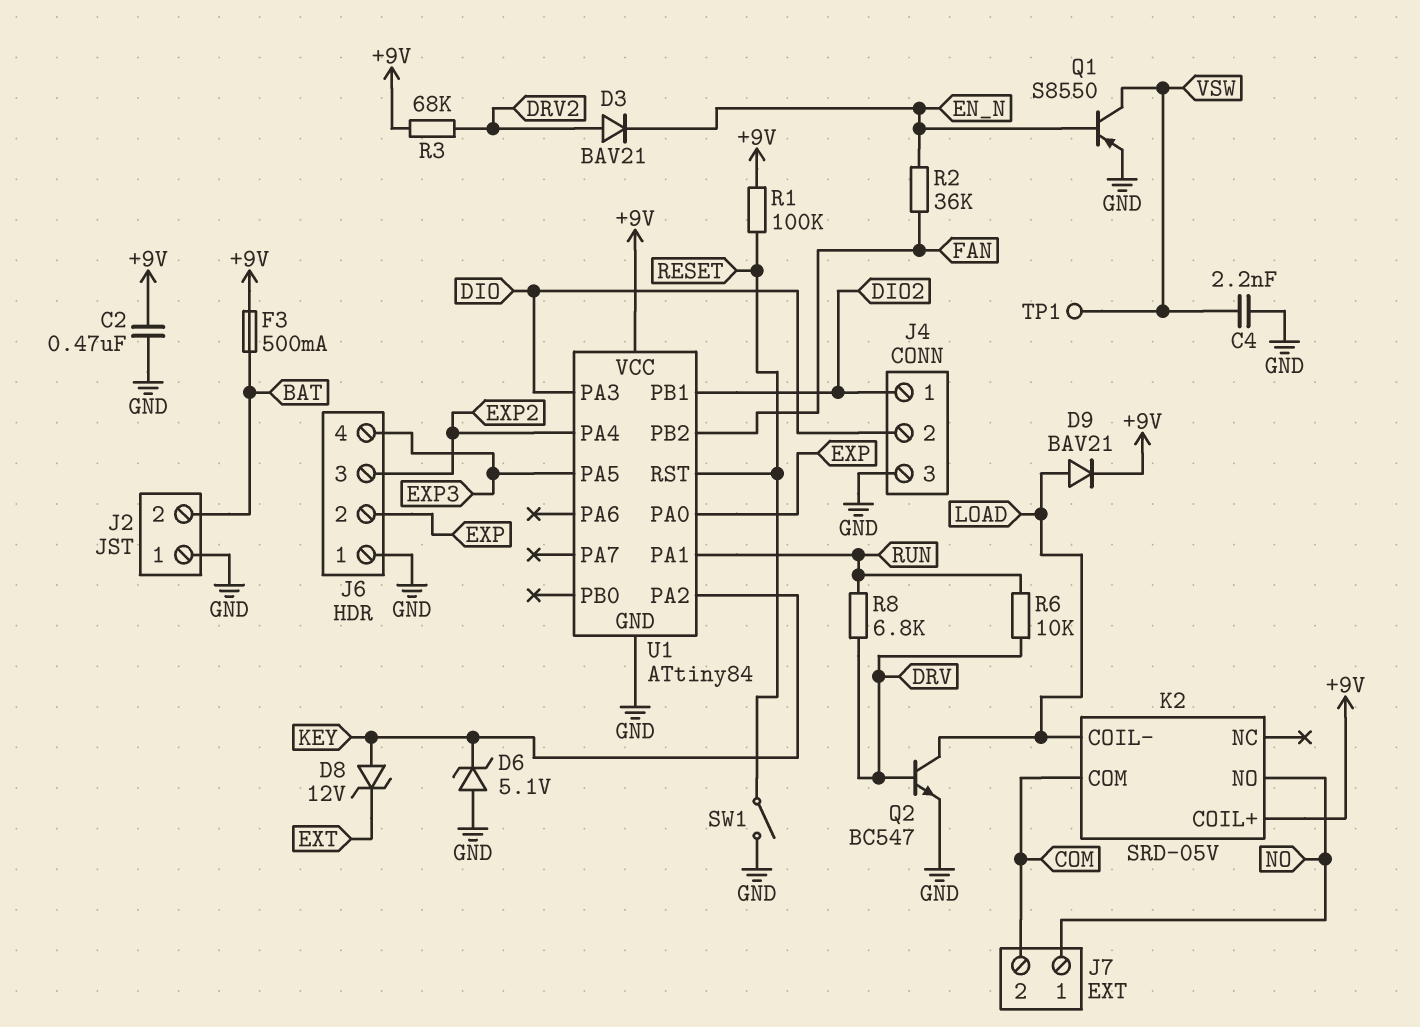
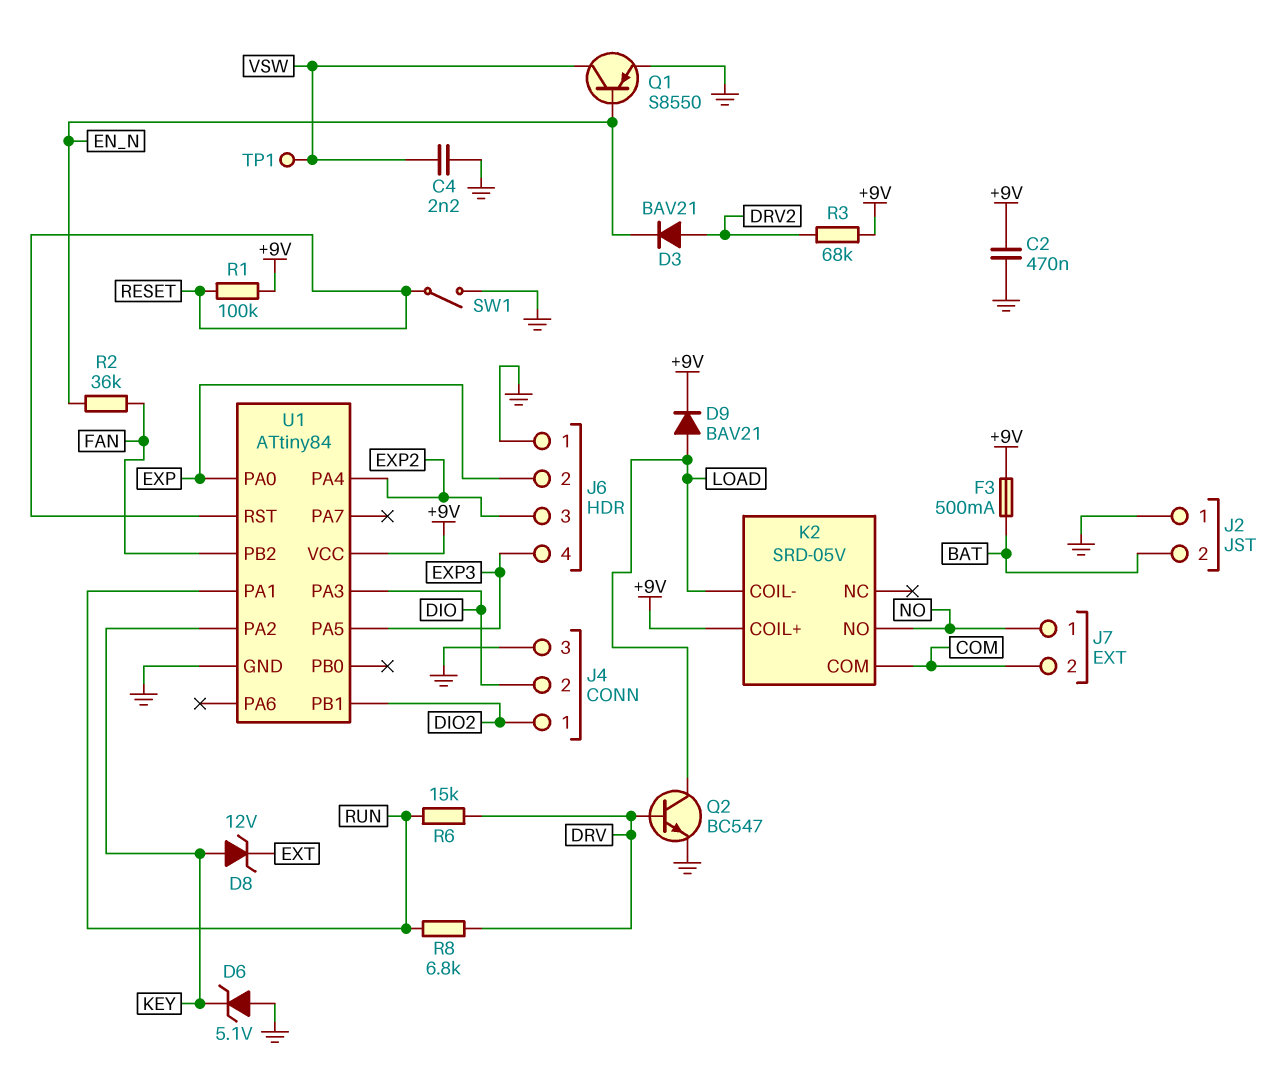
R6: 10k (DRV, RUN) -> 15k (DRV, RUN)

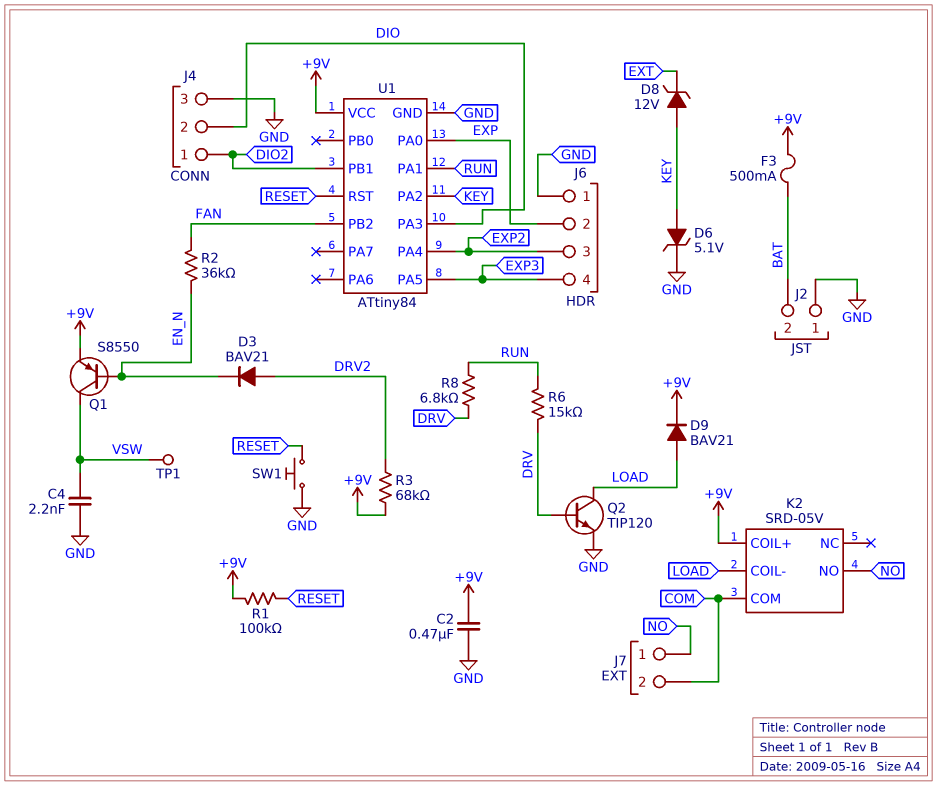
D6: zener 5.1V (A GND, K KEY) -> zener 5.1V (A KEY, K GND)
Q1: PNP S8550 (B EN_N, C VSW, E GND) -> PNP S8550 (B EN_N, C VSW, E +9V)
Q2: NPN BC547 (B DRV, C LOAD, E GND) -> NPN TIP120 (B DRV, C LOAD, E GND)
SW1: switch (GND, RESET) -> button (GND, RESET)

